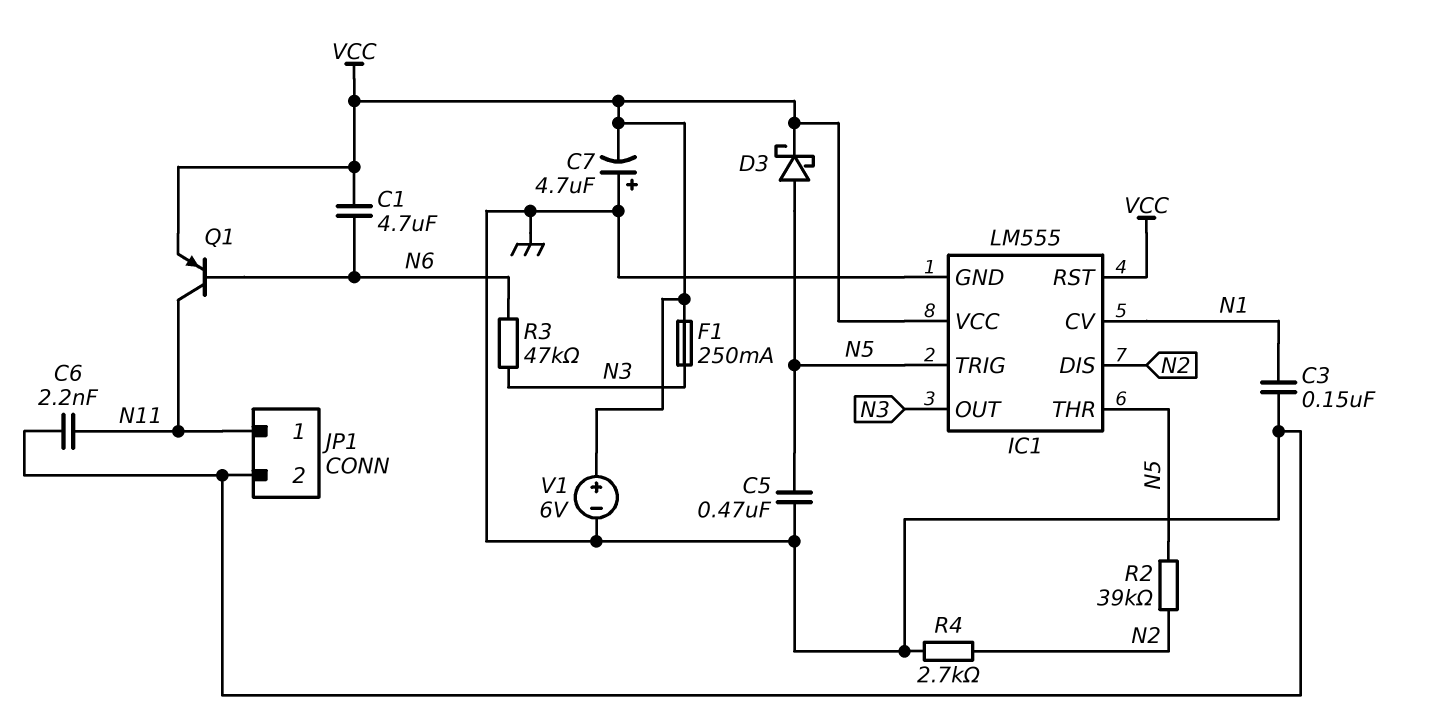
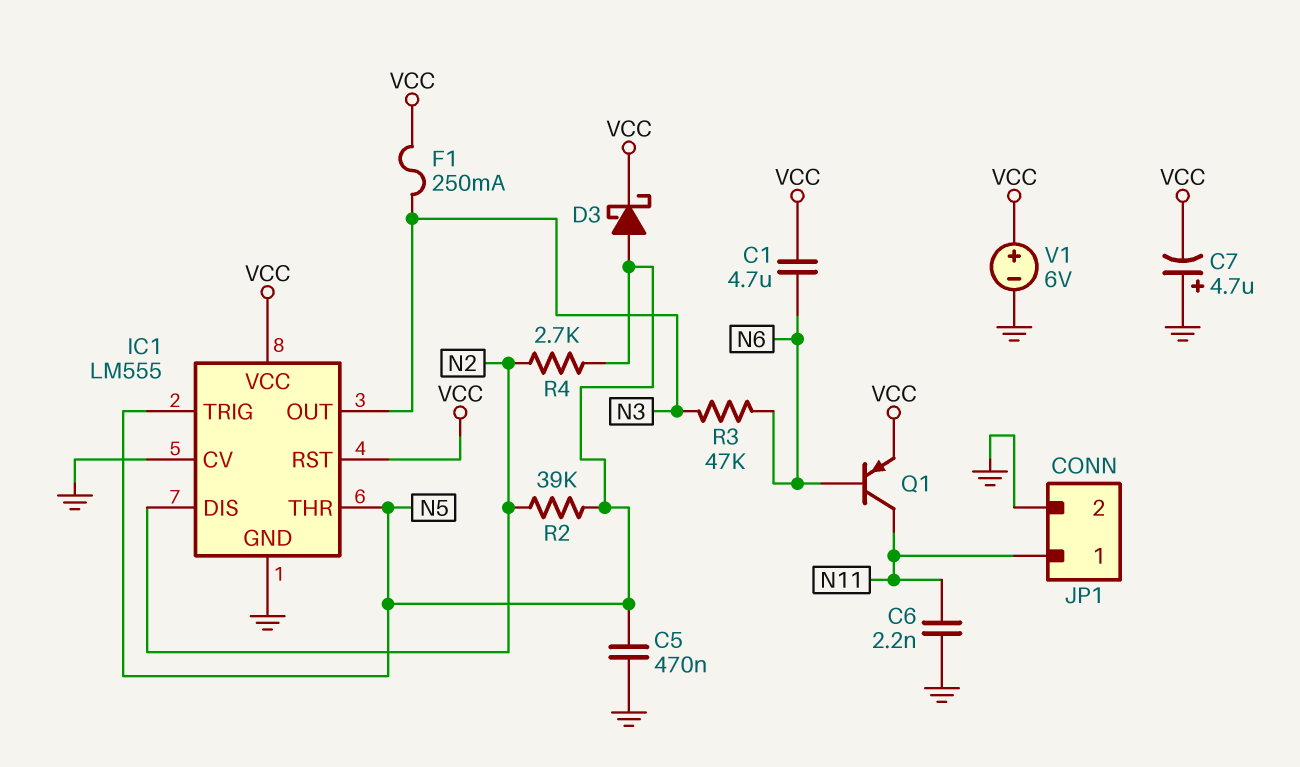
C3: 150nF (GND, N1) -> none
IC1 pin CV: N1 -> GND
R4: 2.7k (GND, N2) -> 2.7k (N2, N5)

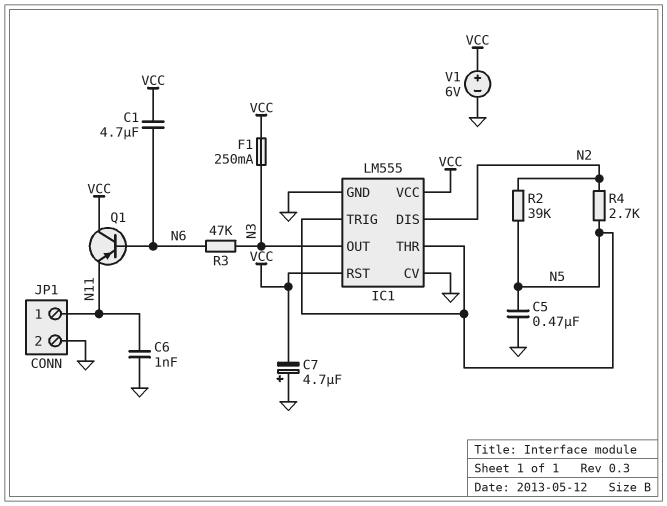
C6: 2.2nF (GND, N11) -> 1nF (GND, N11)
D3: schottky (A N5, K VCC) -> none
Q1: PNP (B N6, C N11, E VCC) -> PNP (B N6, C VCC, E N11)

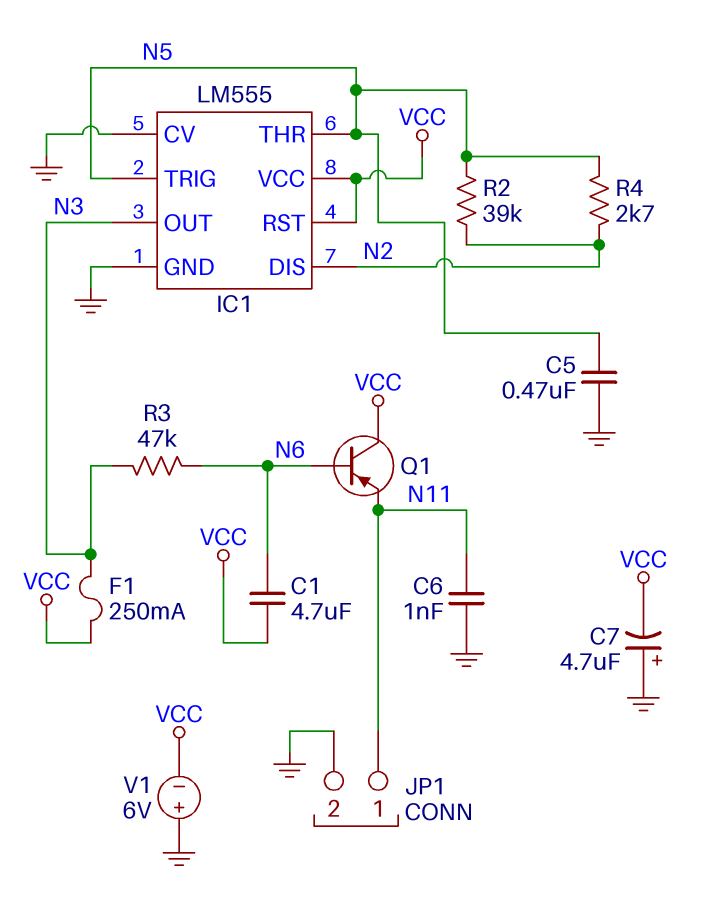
V1: 6V (plus VCC, minus GND) -> 6V (plus GND, minus VCC)

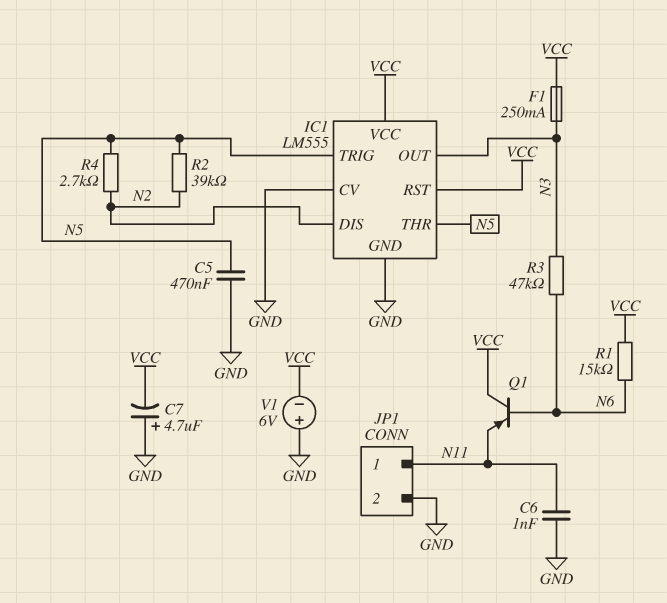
C1: 4.7uF (N6, VCC) -> none
R1: none -> 15k (N6, VCC)

